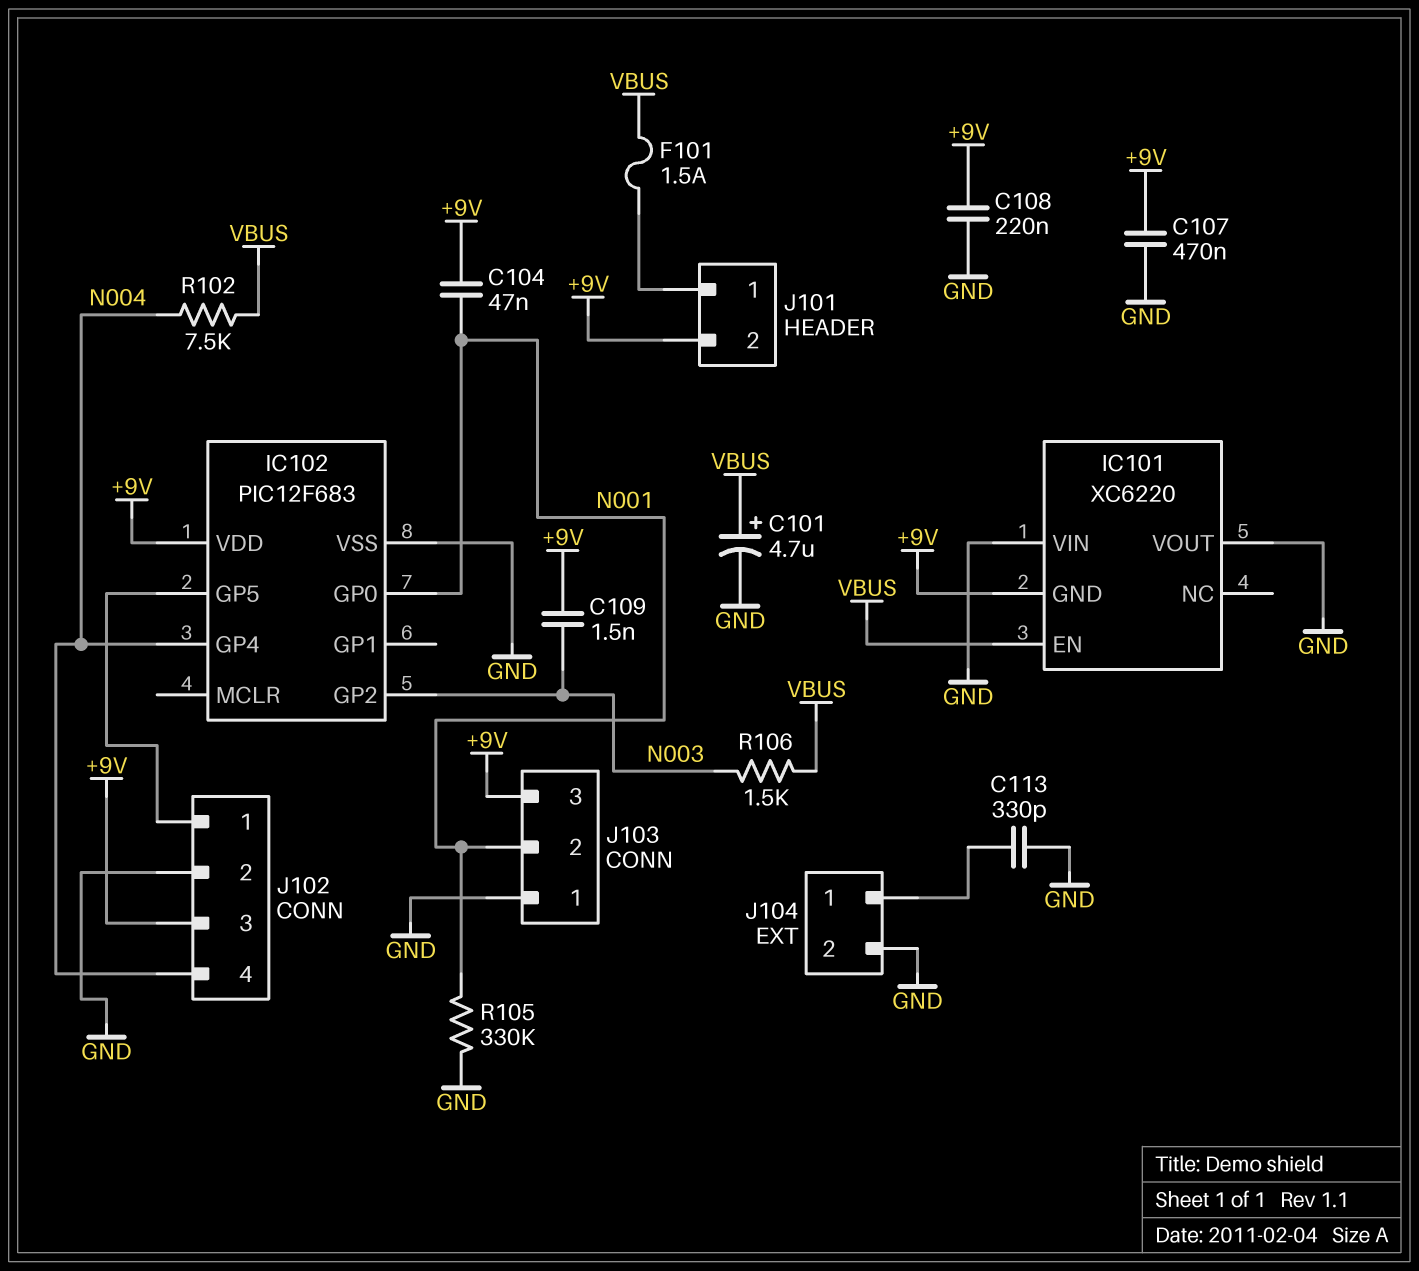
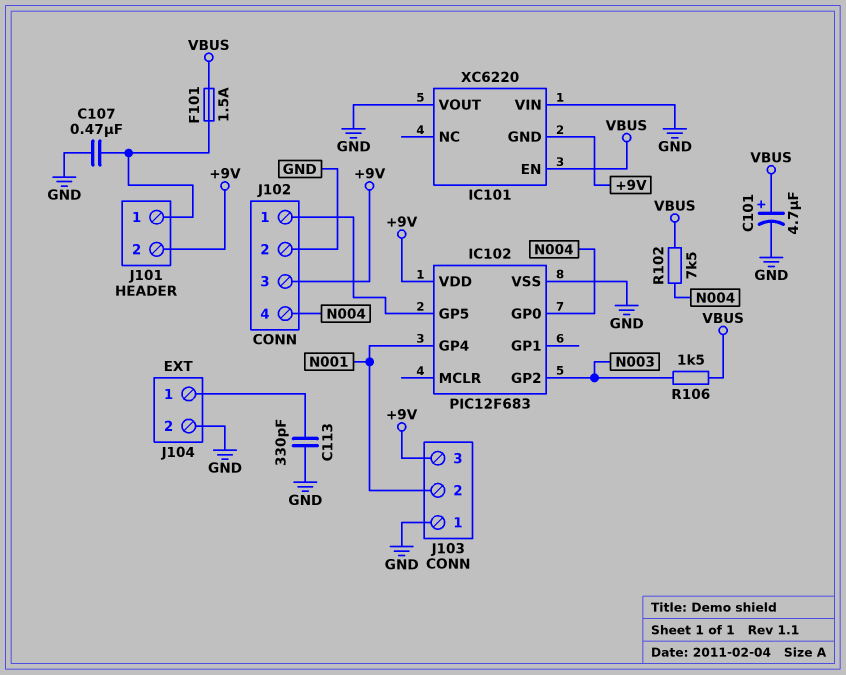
C104: 47nF (+9V, N001) -> none
C107: 470nF (+9V, GND) -> 470nF (GND, J101/1)
C108: 220nF (+9V, GND) -> none
C109: 1.5nF (+9V, N003) -> none
IC102 pin GP0: N001 -> N004
IC102 pin GP4: N004 -> N001
R105: 330k (GND, N001) -> none

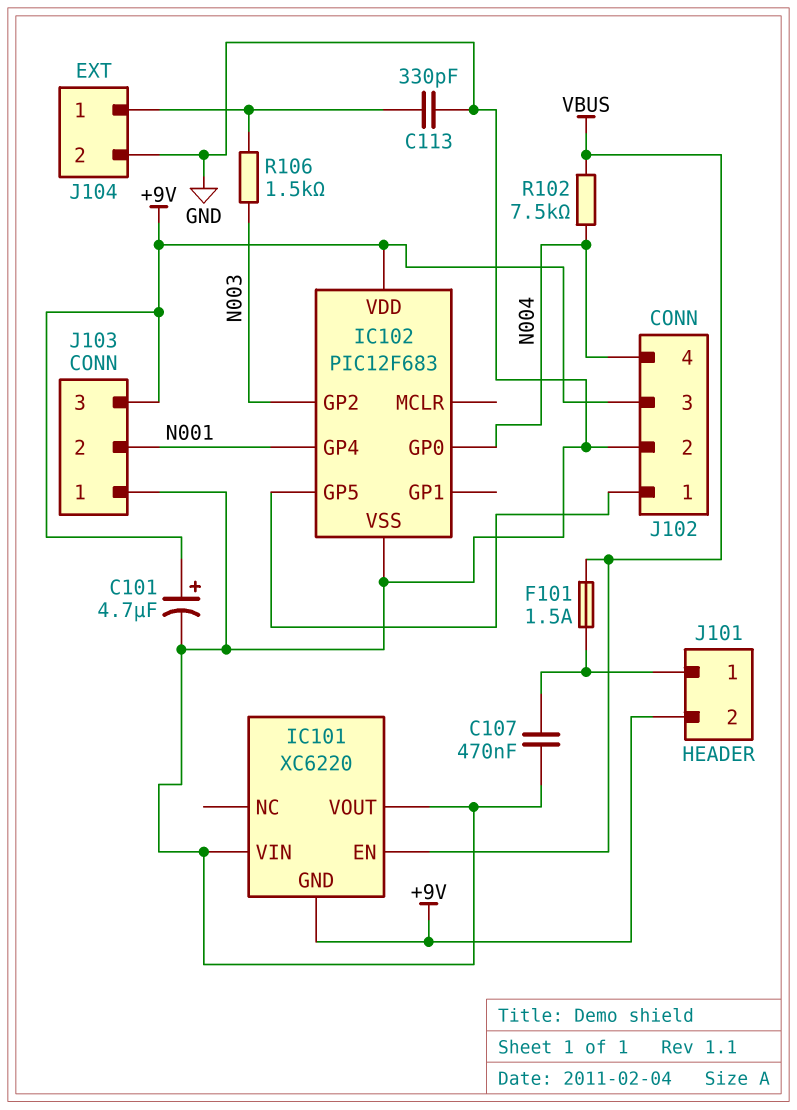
C101: 4.7uF (plus VBUS, minus GND) -> 4.7uF (plus +9V, minus GND)
R106: 1.5k (N003, VBUS) -> 1.5k (J104/1, N003)

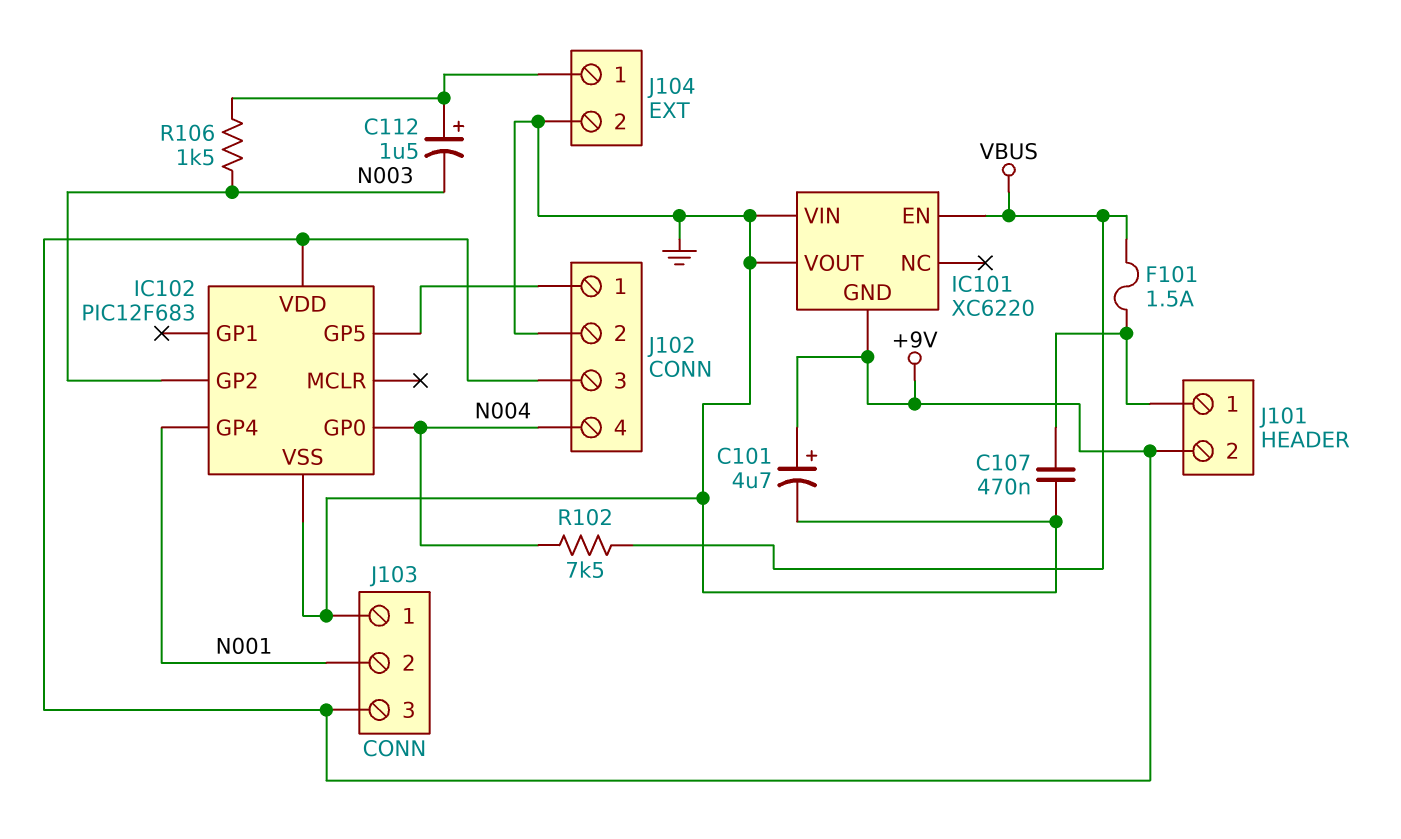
C112: none -> 1.5uF (plus J104/1, minus N003)
C113: 330pF (GND, J104/1) -> none

